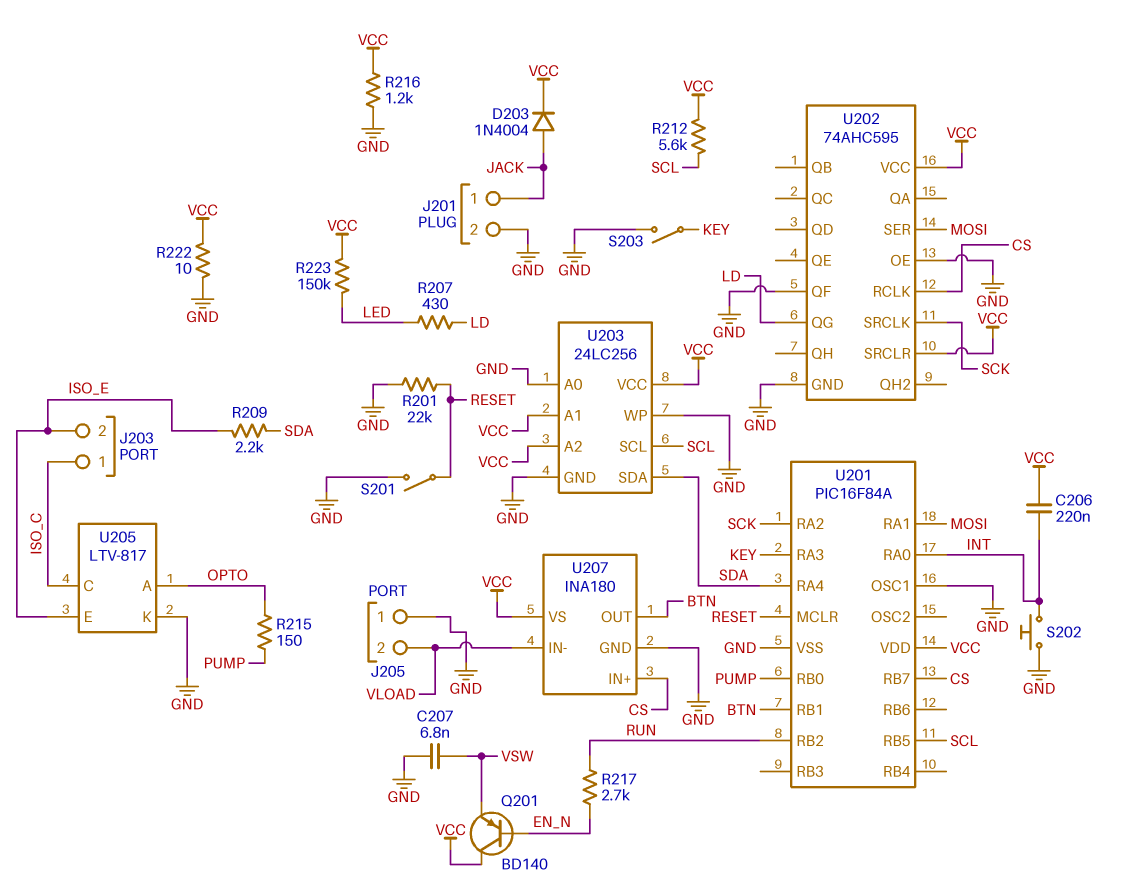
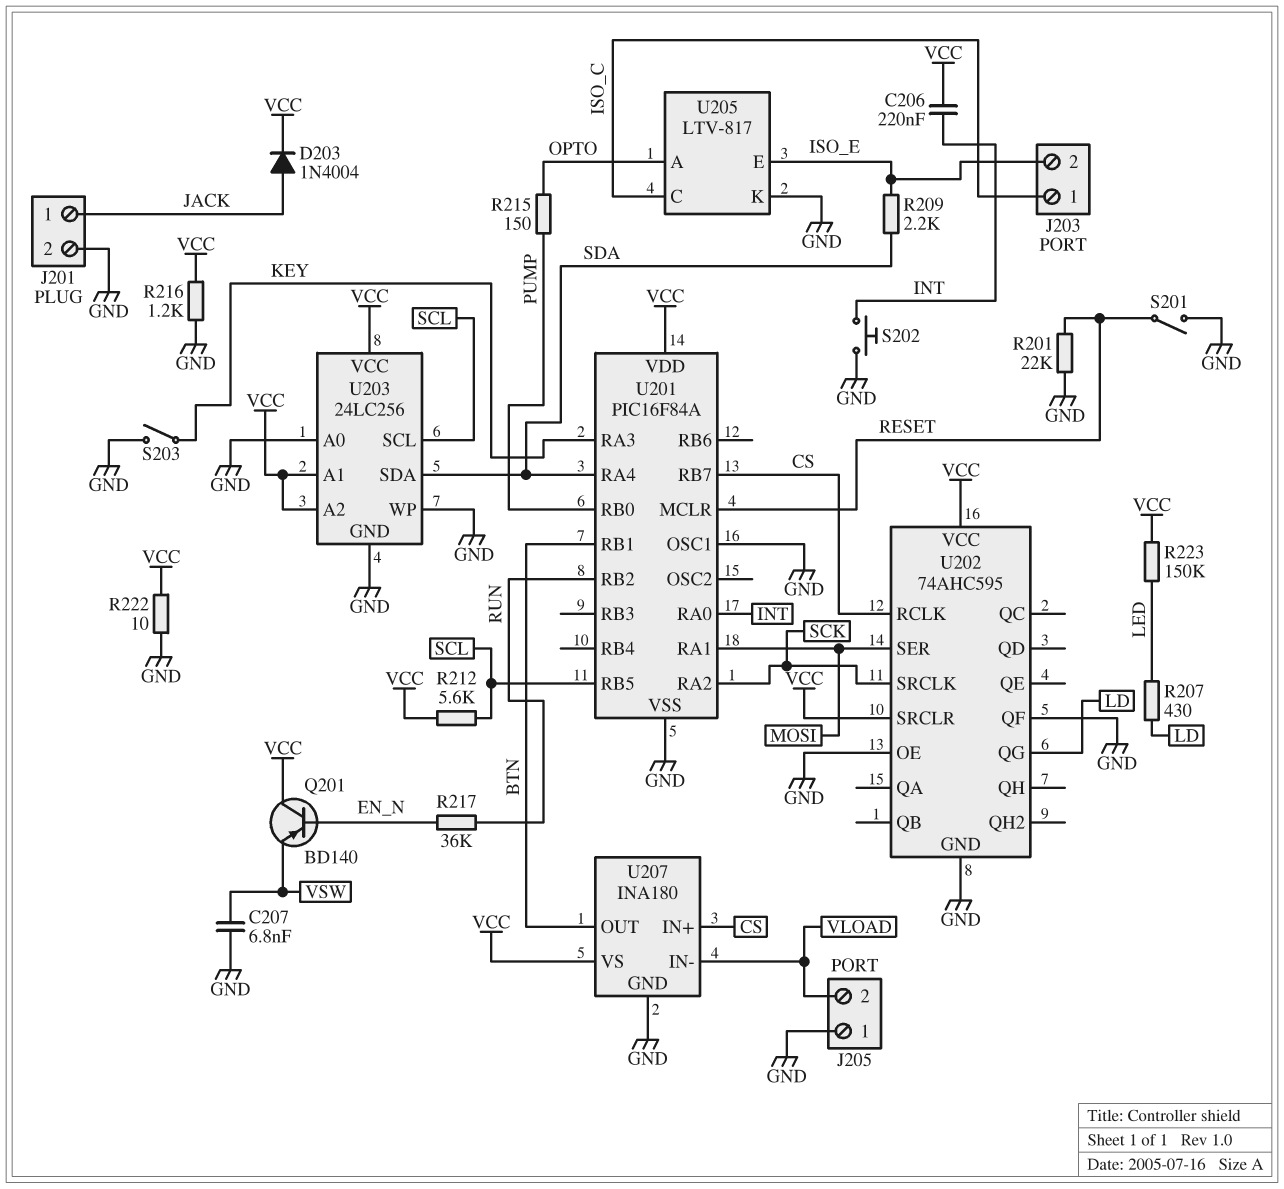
R217: 2.7k (EN_N, RUN) -> 36k (EN_N, RUN)

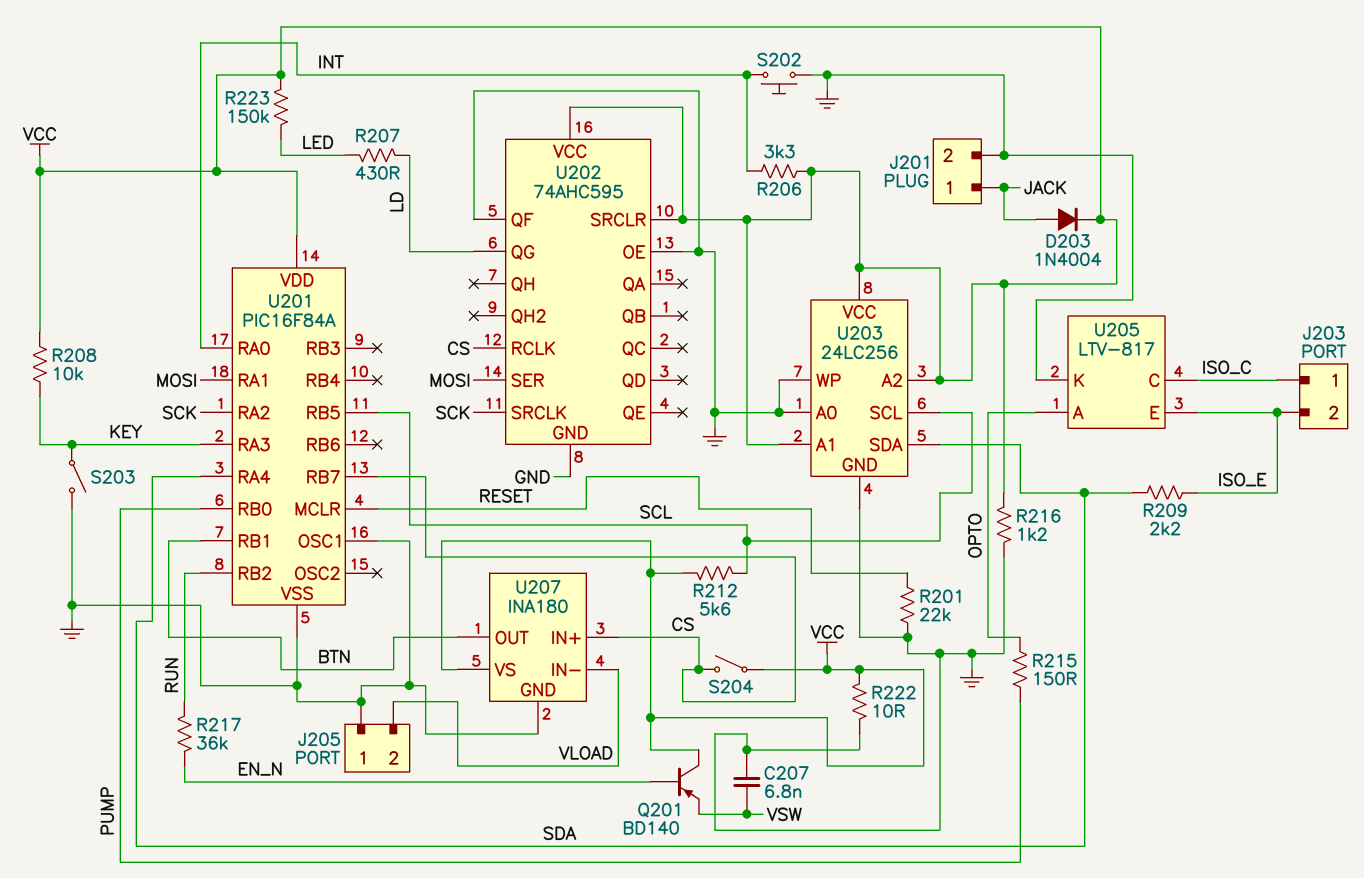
C206: 220nF (INT, VCC) -> none
R206: none -> 3.3k (INT, VCC)
R208: none -> 10k (KEY, VCC)
S201: switch (GND, RESET) -> none
S204: none -> switch (CS, VCC)

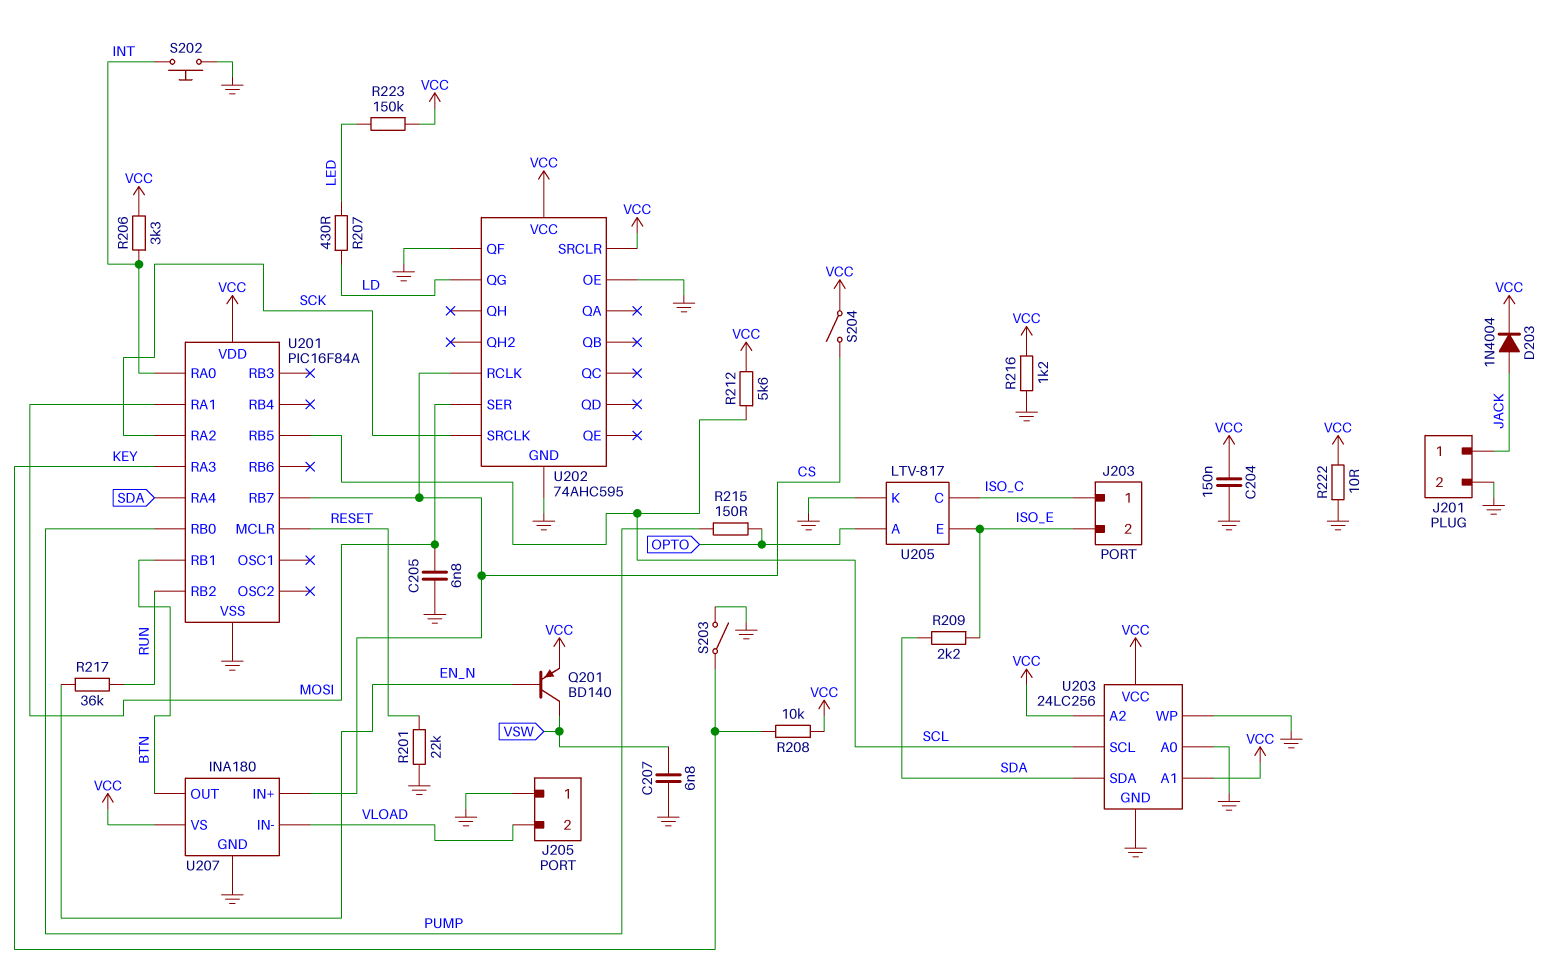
C204: none -> 150nF (GND, VCC)
C205: none -> 6.8nF (GND, MOSI)
Q201: PNP BD140 (B EN_N, C VCC, E VSW) -> PNP BD140 (B EN_N, C VSW, E VCC)
U201 pin OSC1: GND -> none

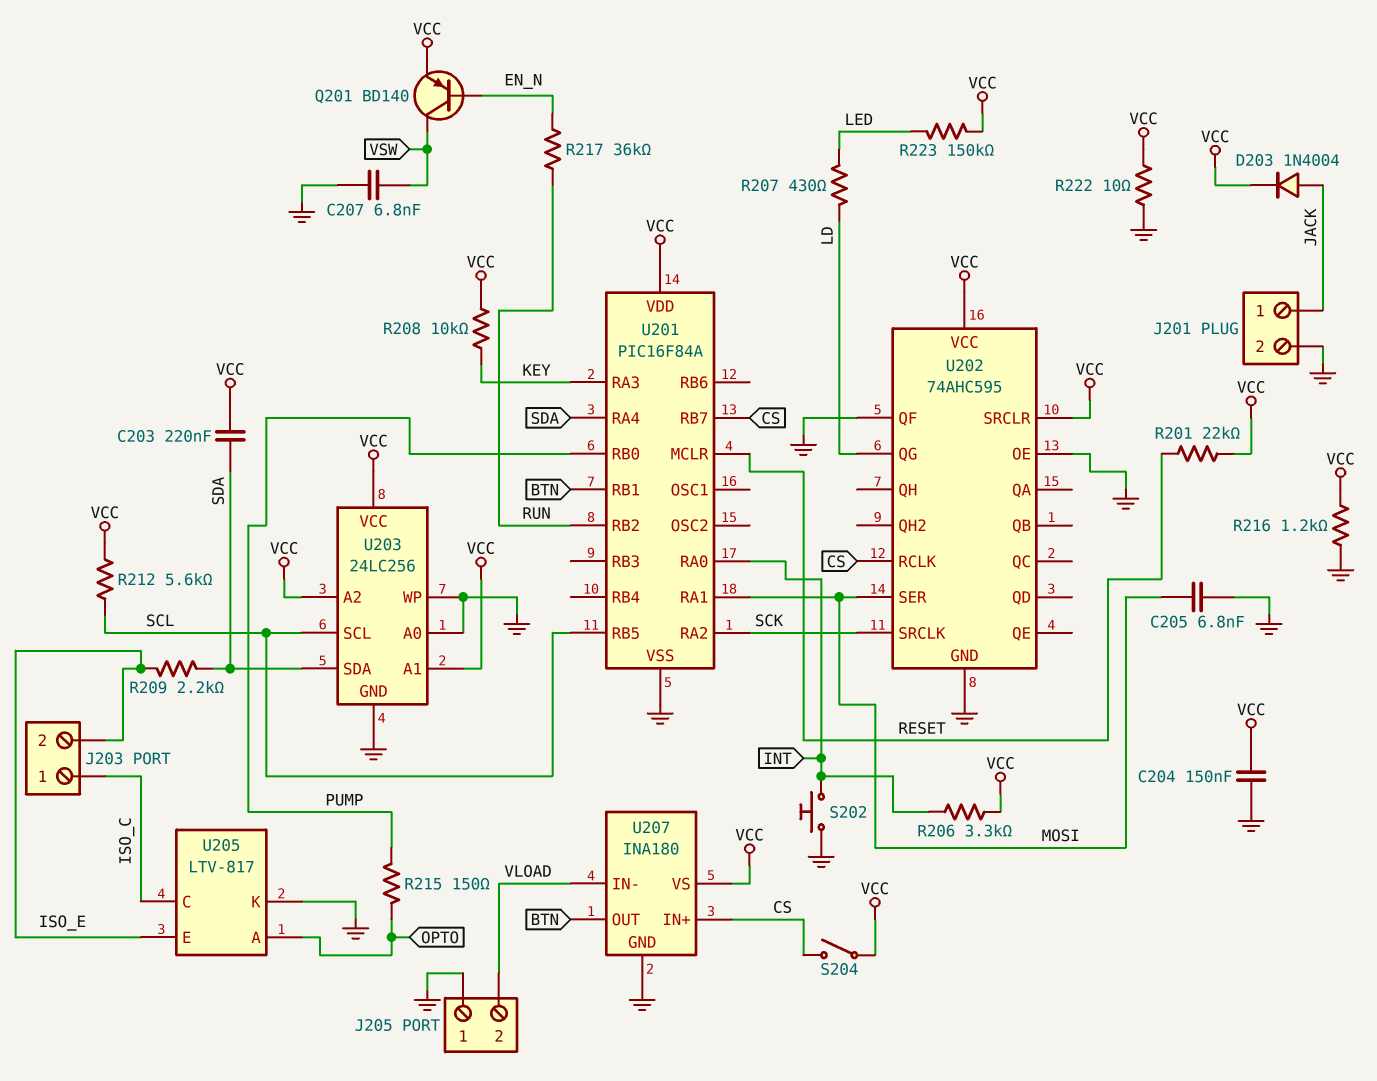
C203: none -> 220nF (SDA, VCC)
R201: 22k (GND, RESET) -> 22k (RESET, VCC)
S203: switch (GND, KEY) -> none

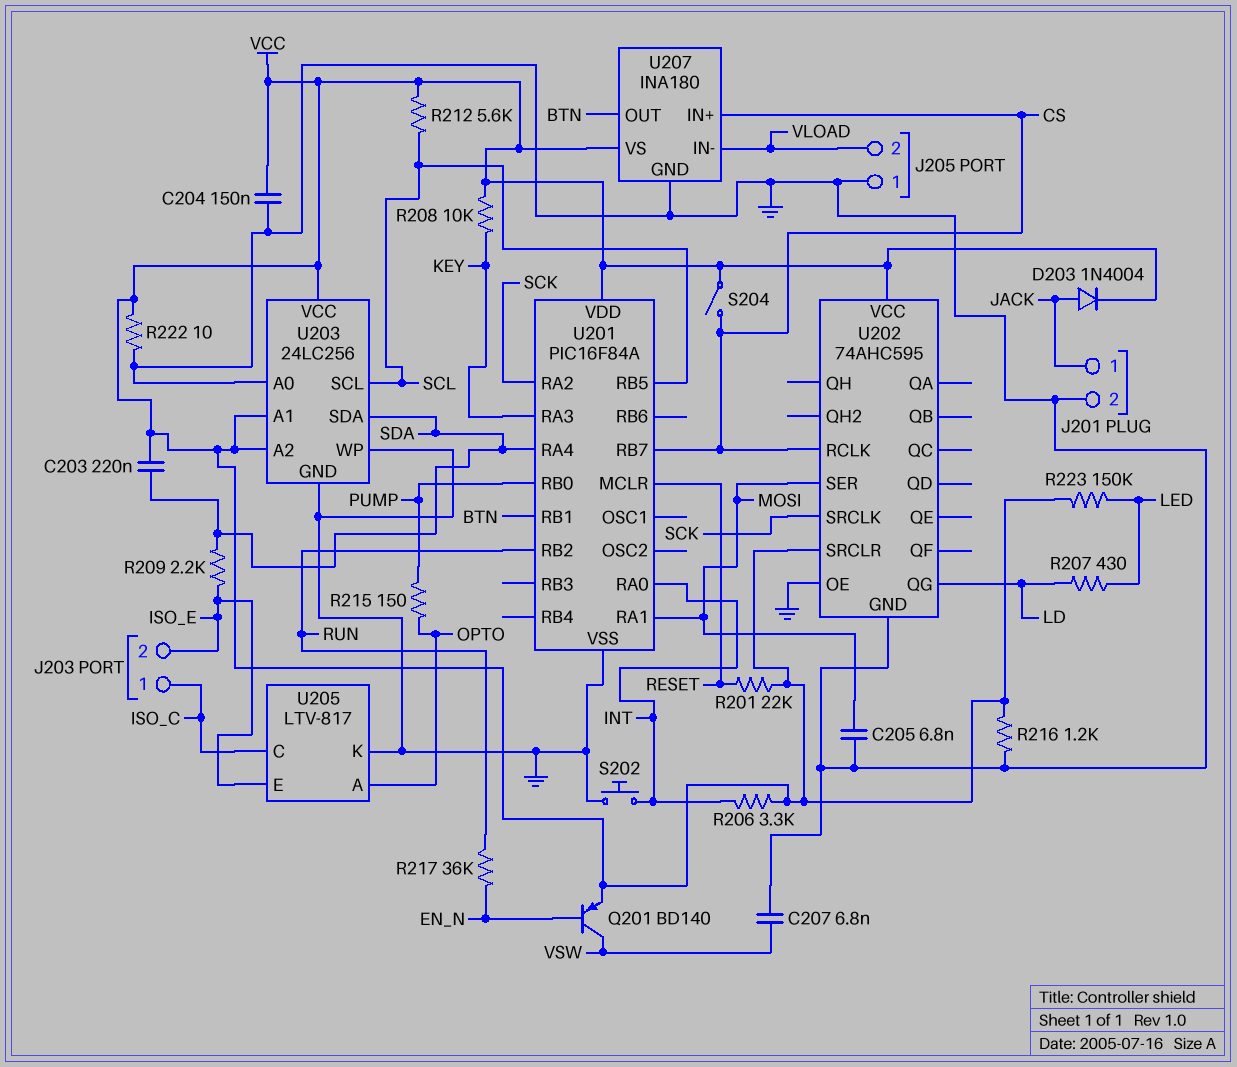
U202 pin QF: GND -> none

